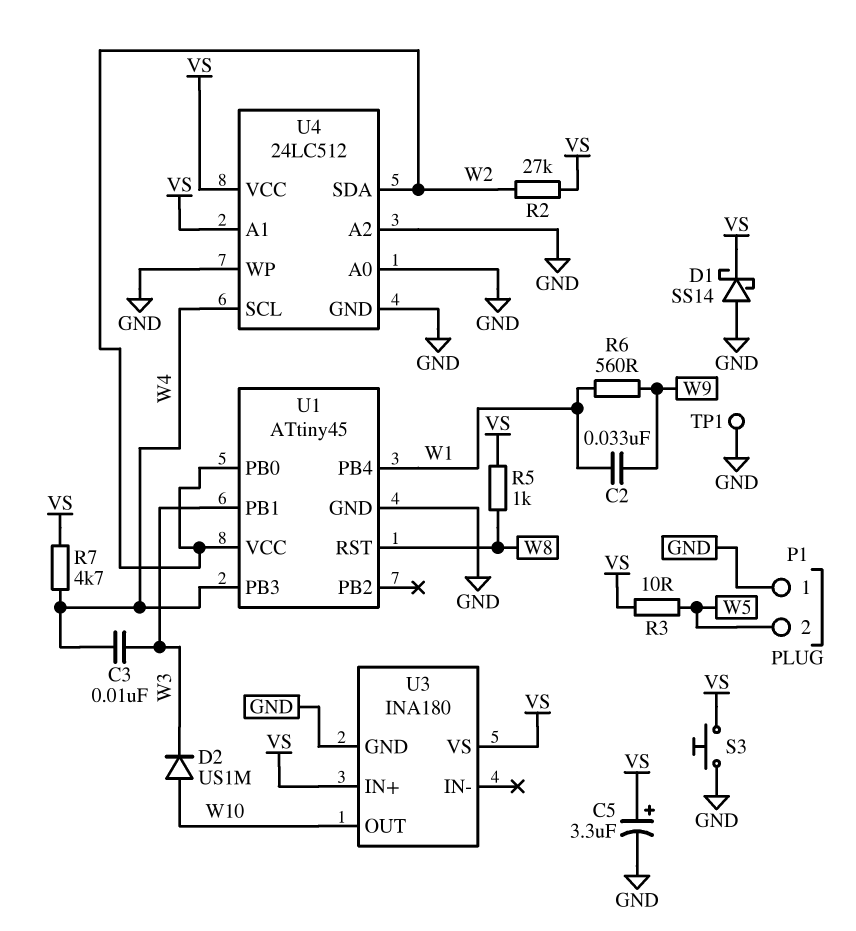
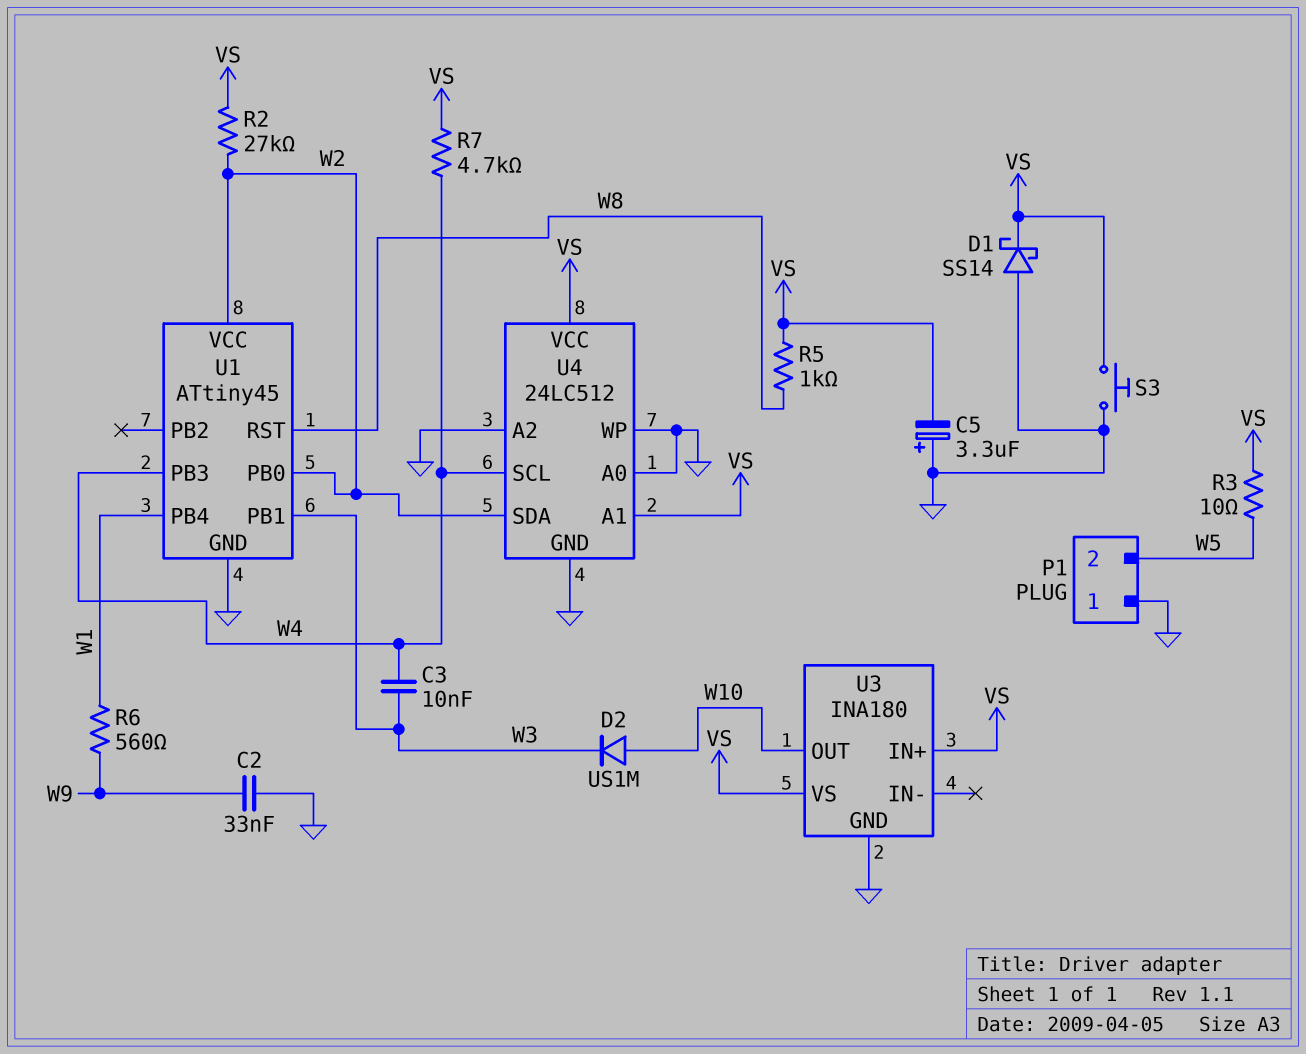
C2: 33nF (W1, W9) -> 33nF (GND, W9)
C5: 3.3uF (plus VS, minus GND) -> 3.3uF (plus GND, minus VS)
TP1: test point (GND) -> none

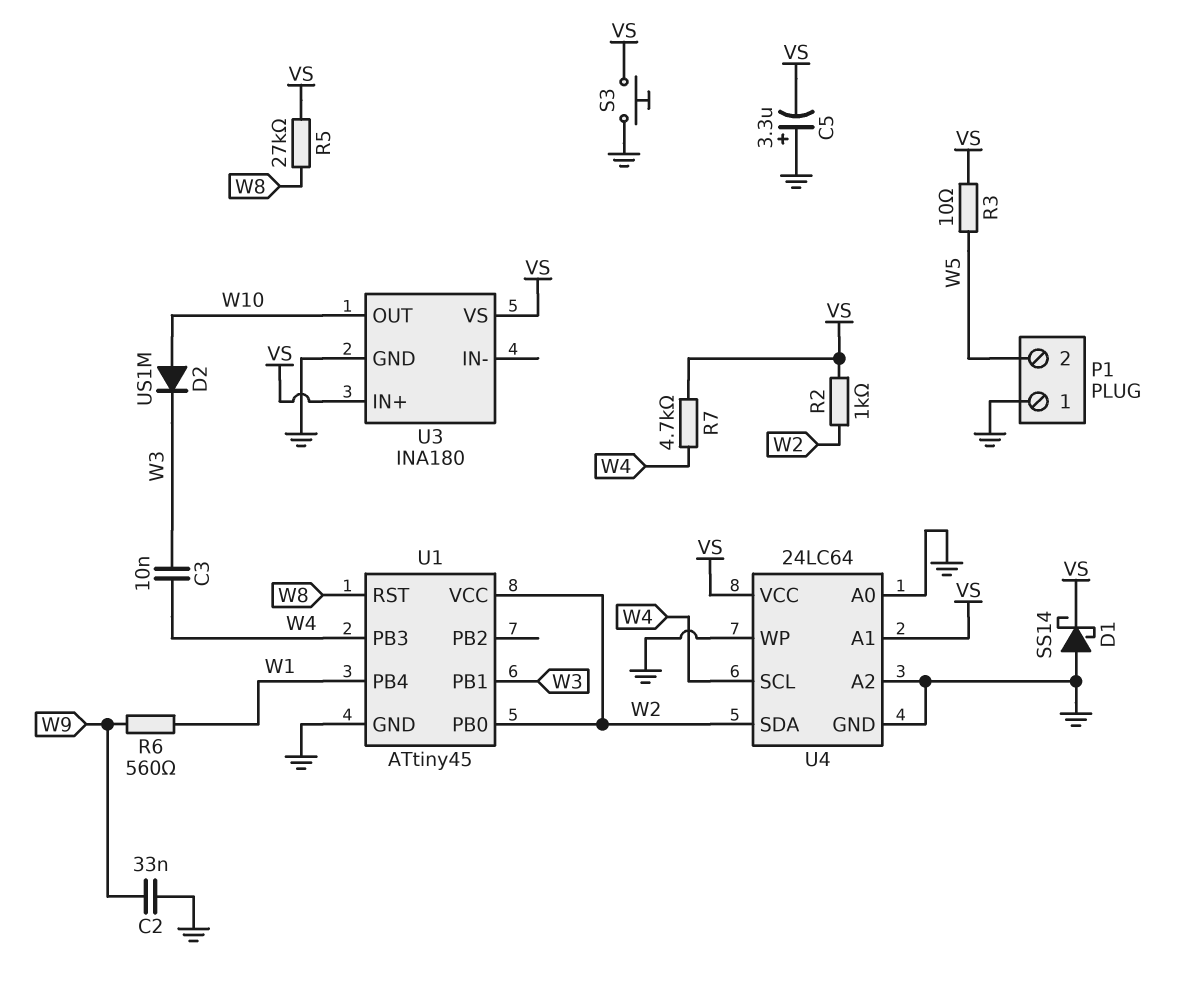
R2: 27k (VS, W2) -> 1k (VS, W2)
R5: 1k (VS, W8) -> 27k (VS, W8)
U4: 24LC512 -> 24LC64

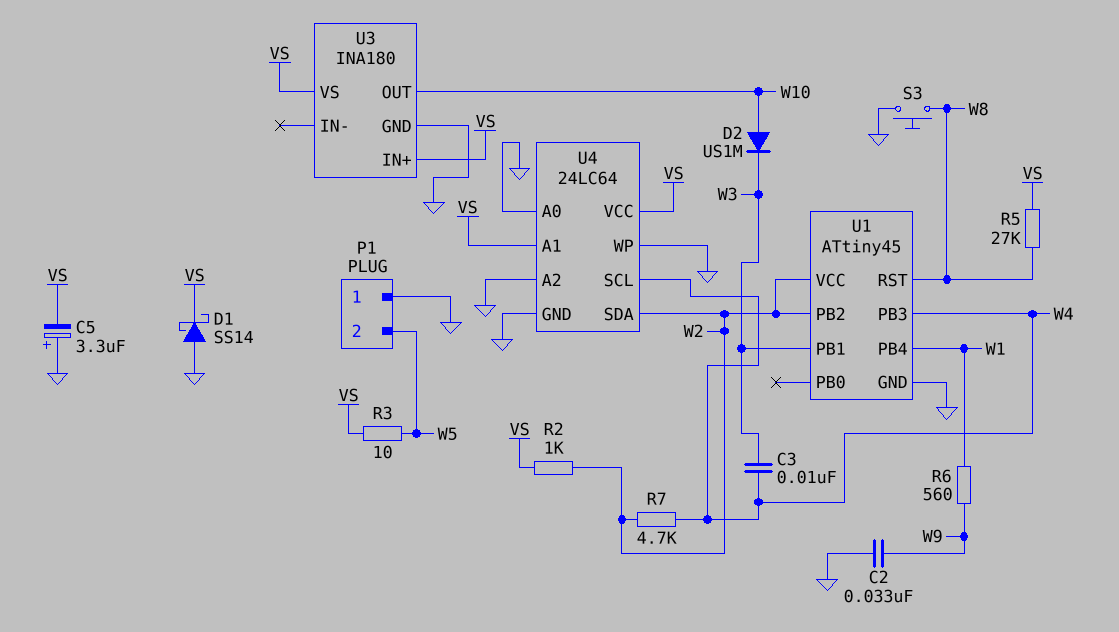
R7: 4.7k (VS, W4) -> 4.7k (W2, W4)
S3: button (GND, VS) -> button (GND, W8)
U1 pin PB0: W2 -> none
U1 pin PB2: none -> W2

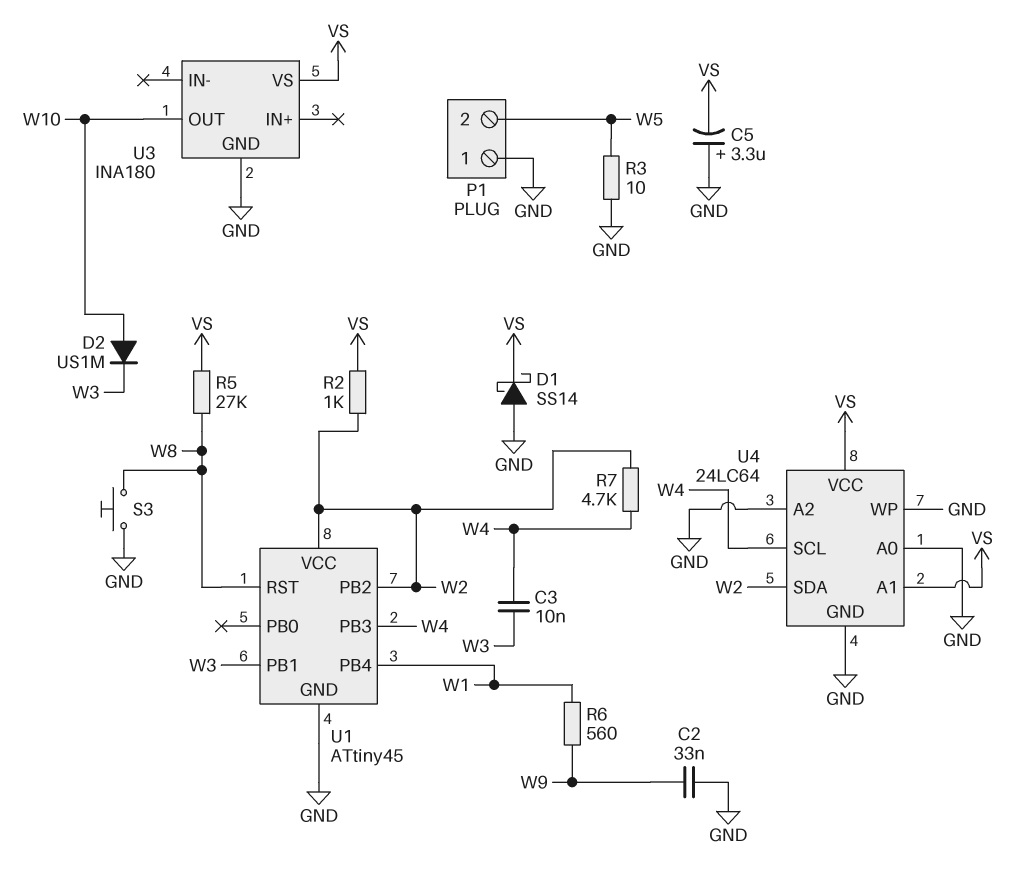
R3: 10 (VS, W5) -> 10 (GND, W5)
U3 pin IN+: VS -> none

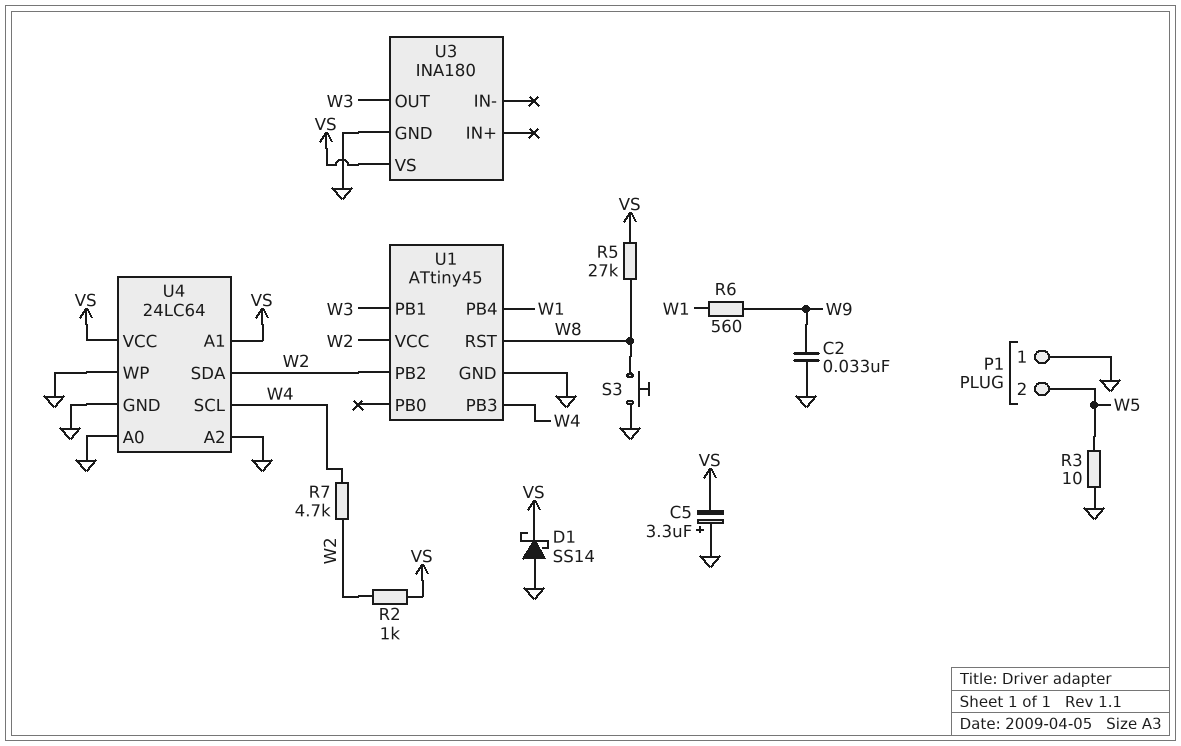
C3: 10nF (W3, W4) -> none
D2: diode US1M (A W10, K W3) -> none
U3 pin OUT: W10 -> W3

